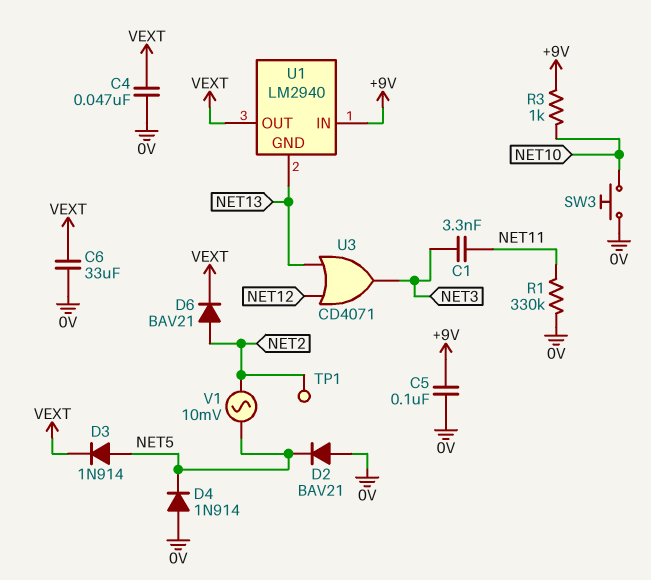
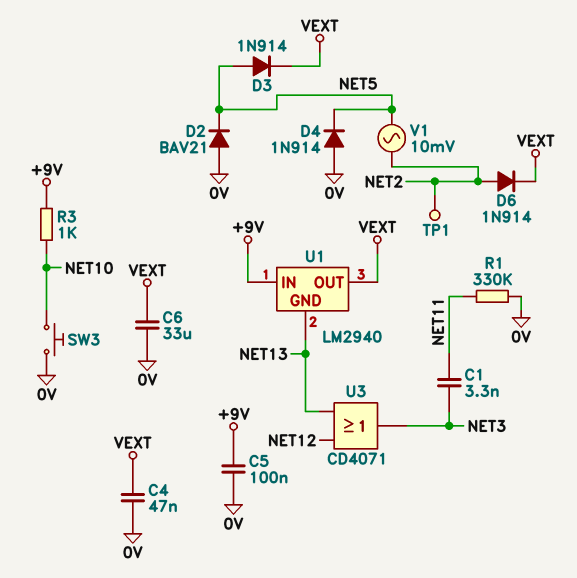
D6: diode BAV21 (A NET2, K VEXT) -> diode 1N914 (A NET2, K VEXT)

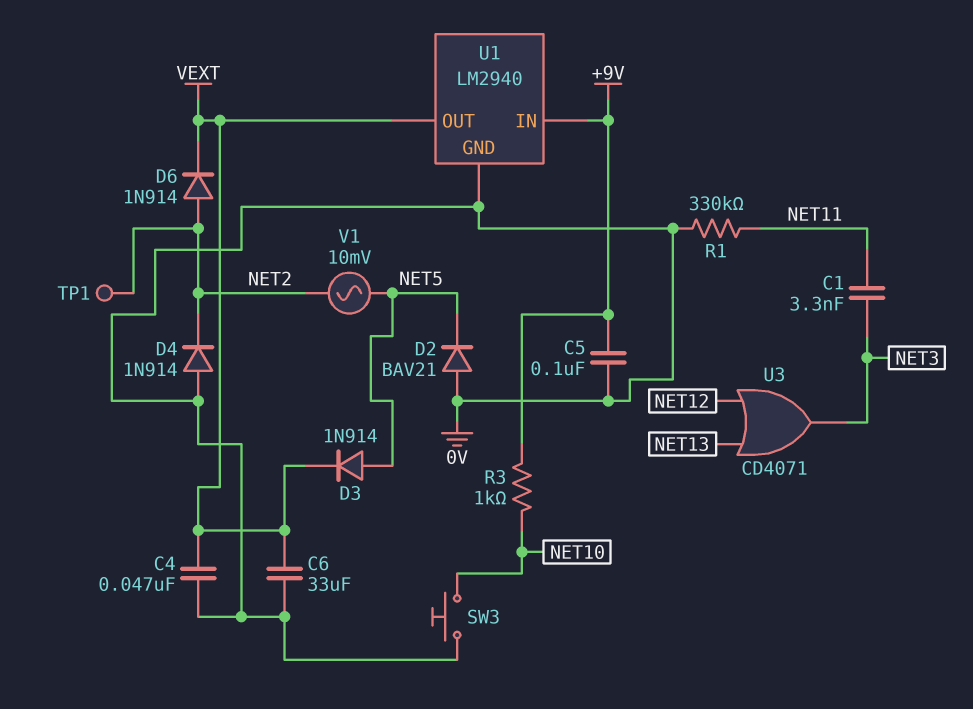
D4: diode 1N914 (A 0V, K NET5) -> diode 1N914 (A 0V, K NET2)
U1 pin GND: NET13 -> 0V

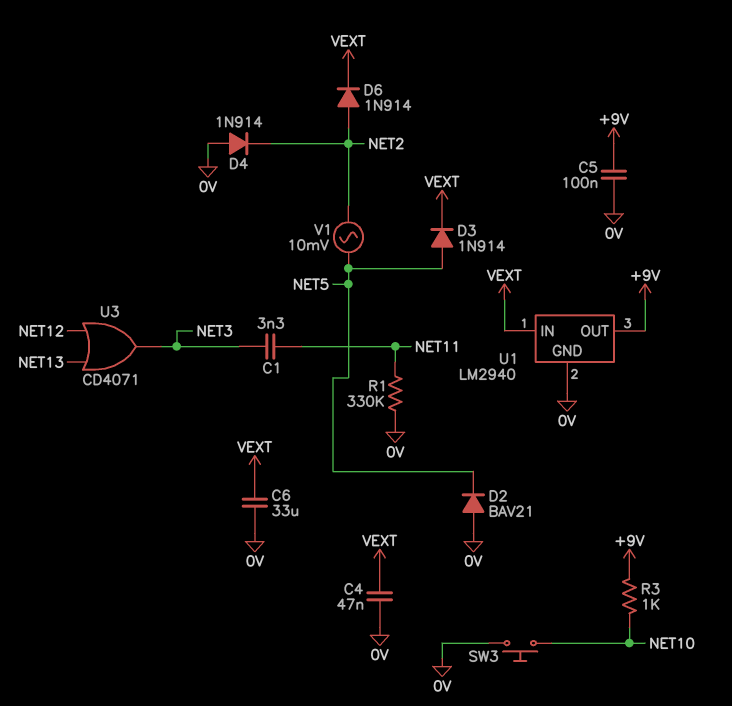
TP1: test point (NET2) -> none
U1 pin IN: +9V -> VEXT
U1 pin OUT: VEXT -> +9V

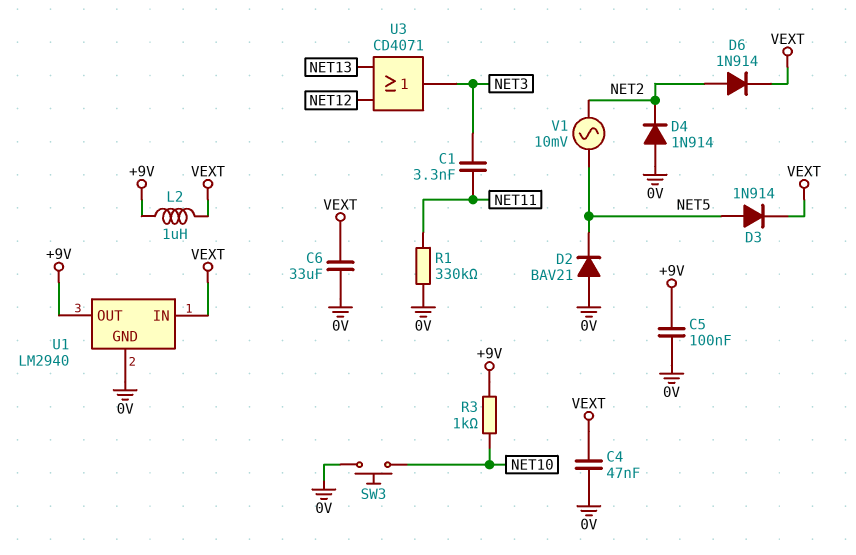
L2: none -> 1uH (+9V, VEXT)

